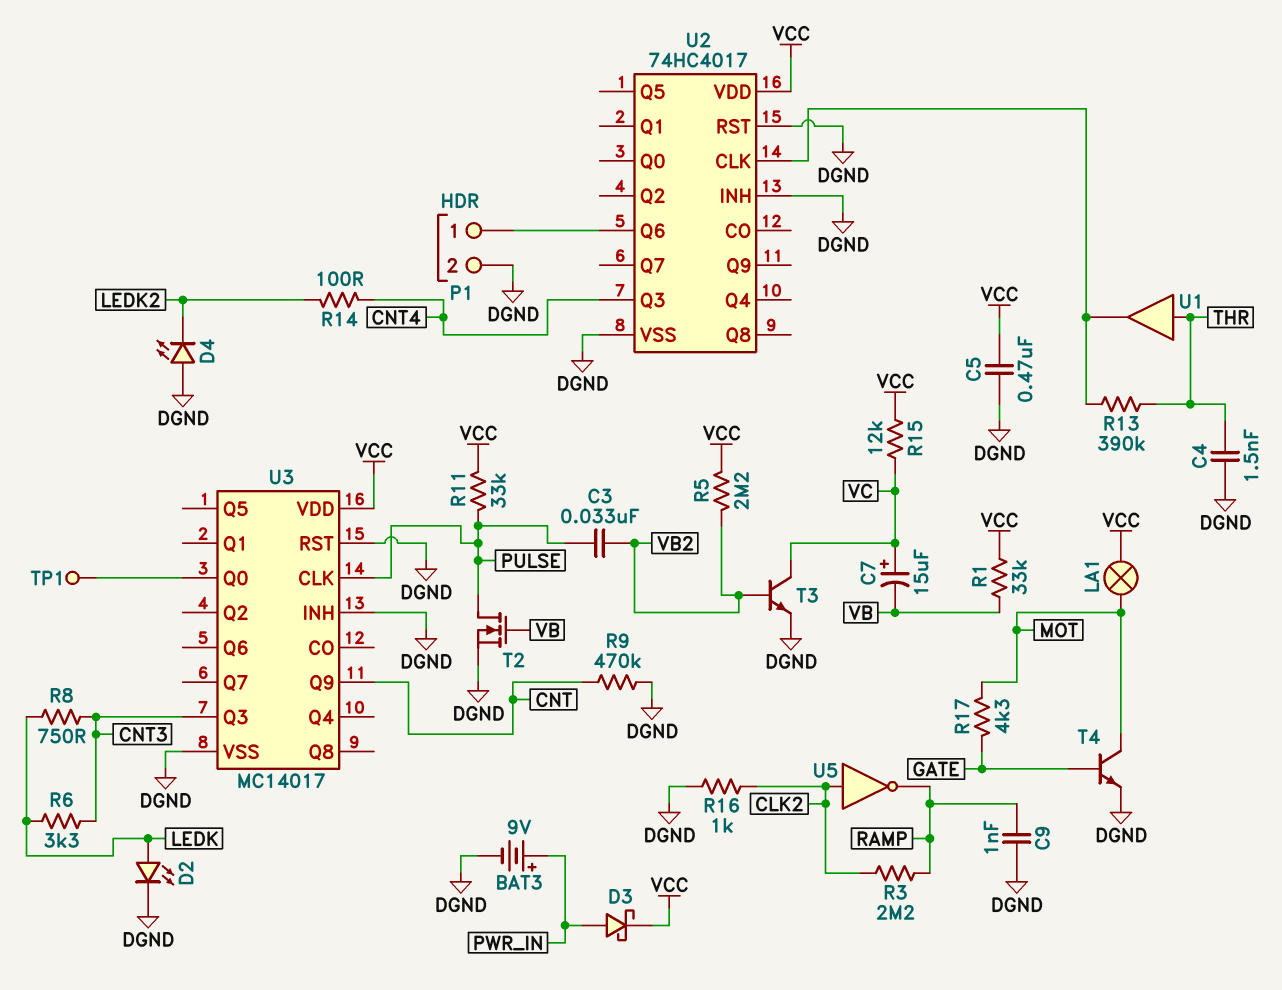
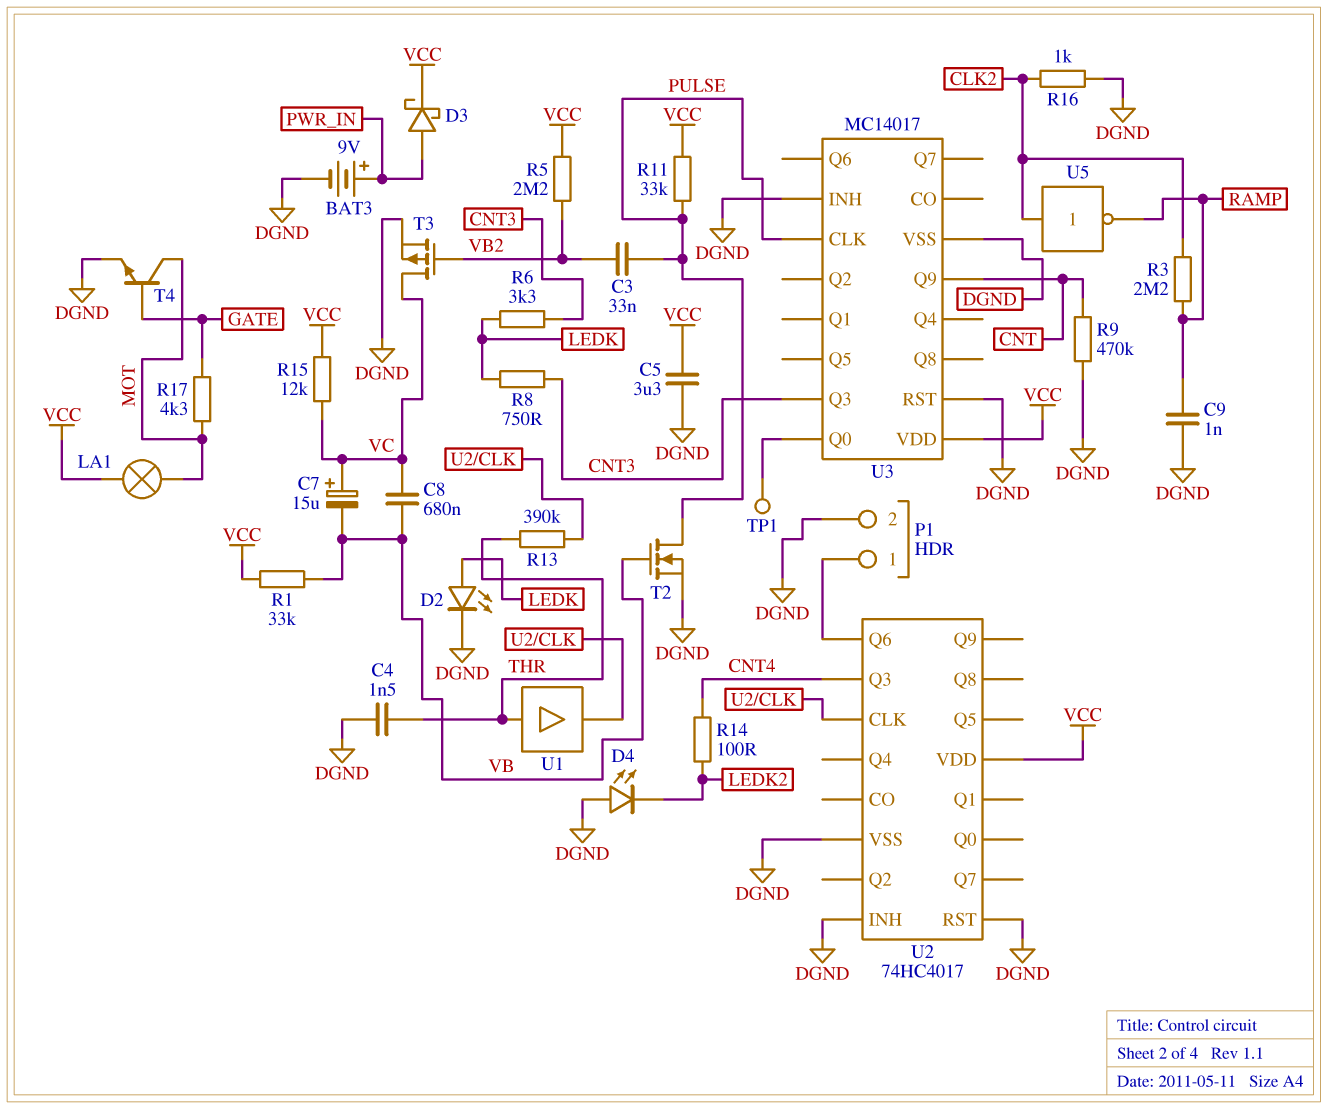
C5: 470nF (DGND, VCC) -> 3.3uF (DGND, VCC)
C8: none -> 680nF (VB, VC)
T3: NPN (B VB2, C VC, E DGND) -> PMOS (G VB2, D VC, S DGND)

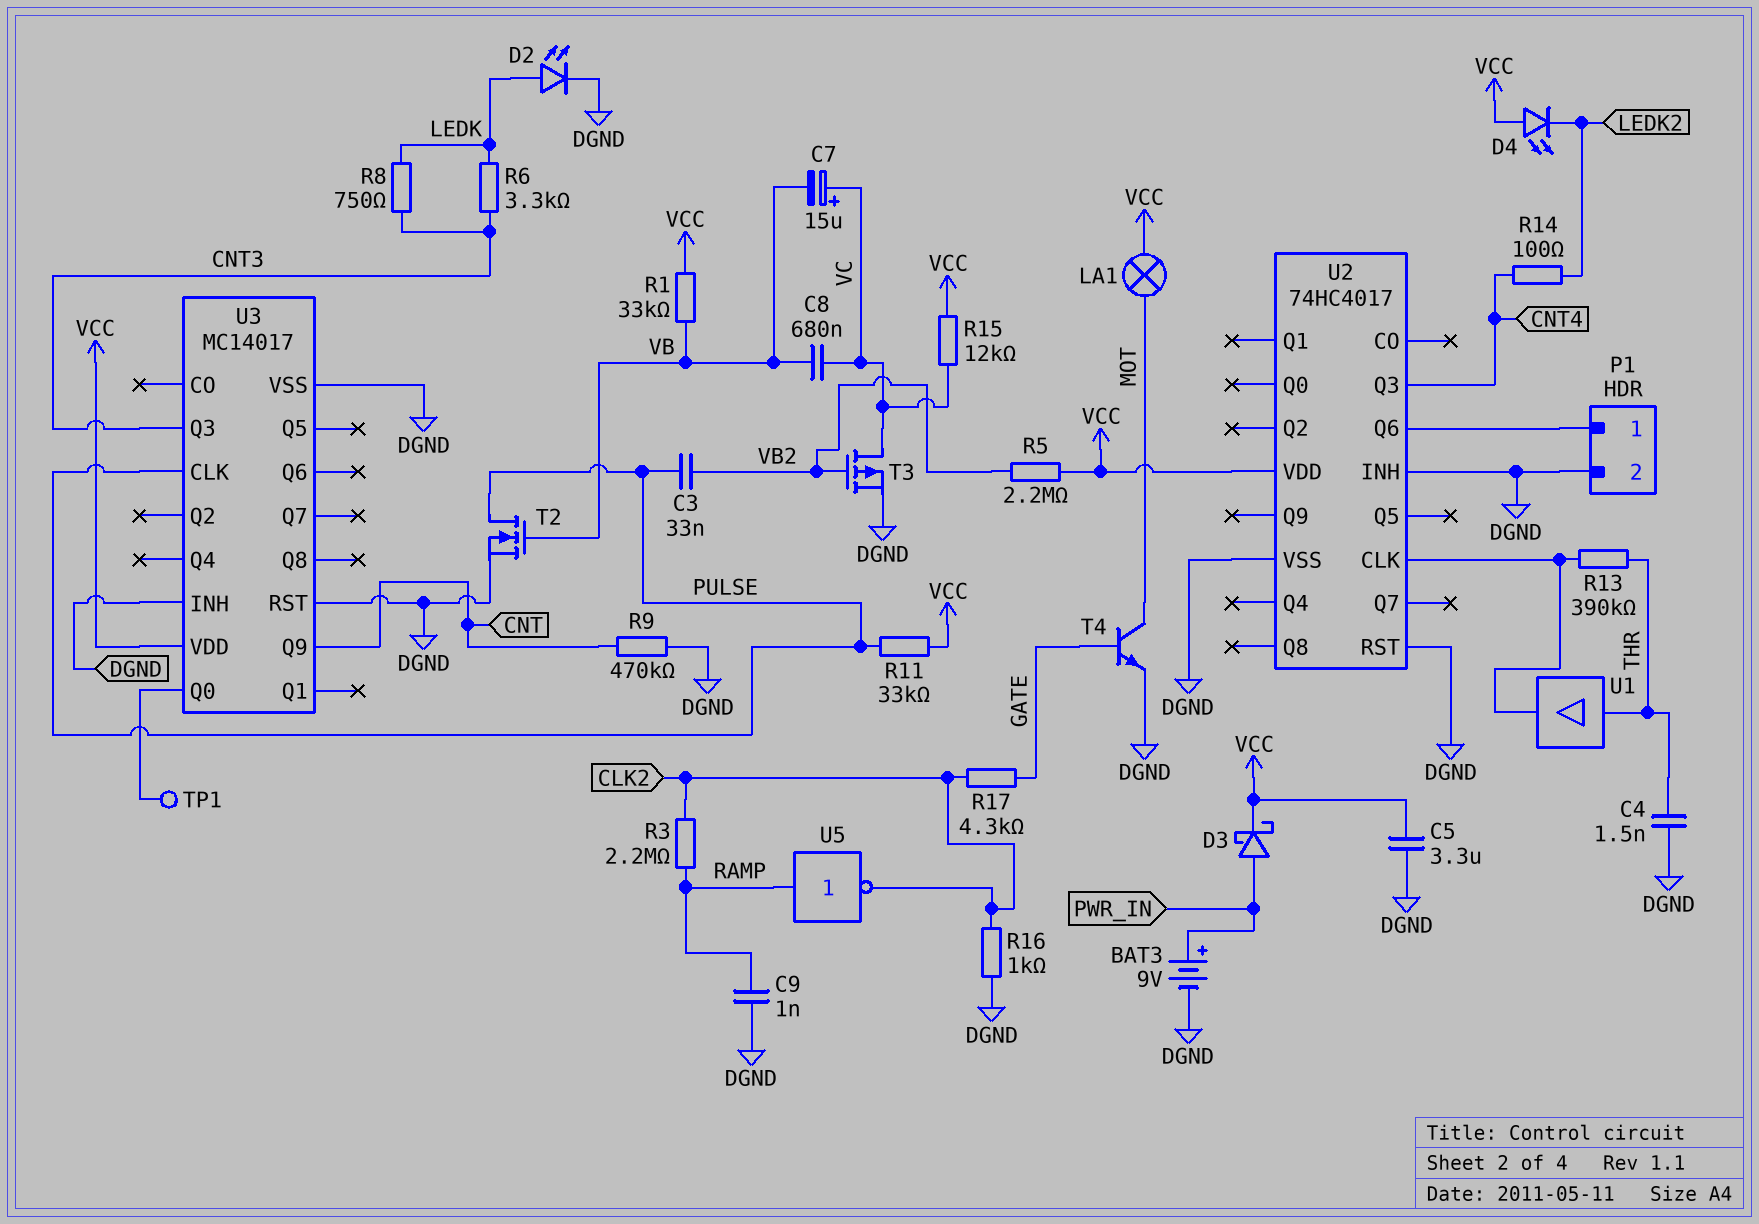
D4: LED (A DGND, K LEDK2) -> LED (A VCC, K LEDK2)
R17: 4.3k (GATE, MOT) -> 4.3k (CLK2, GATE)
U5: NOT (in CLK2, out RAMP) -> NOT (in RAMP, out CLK2)

